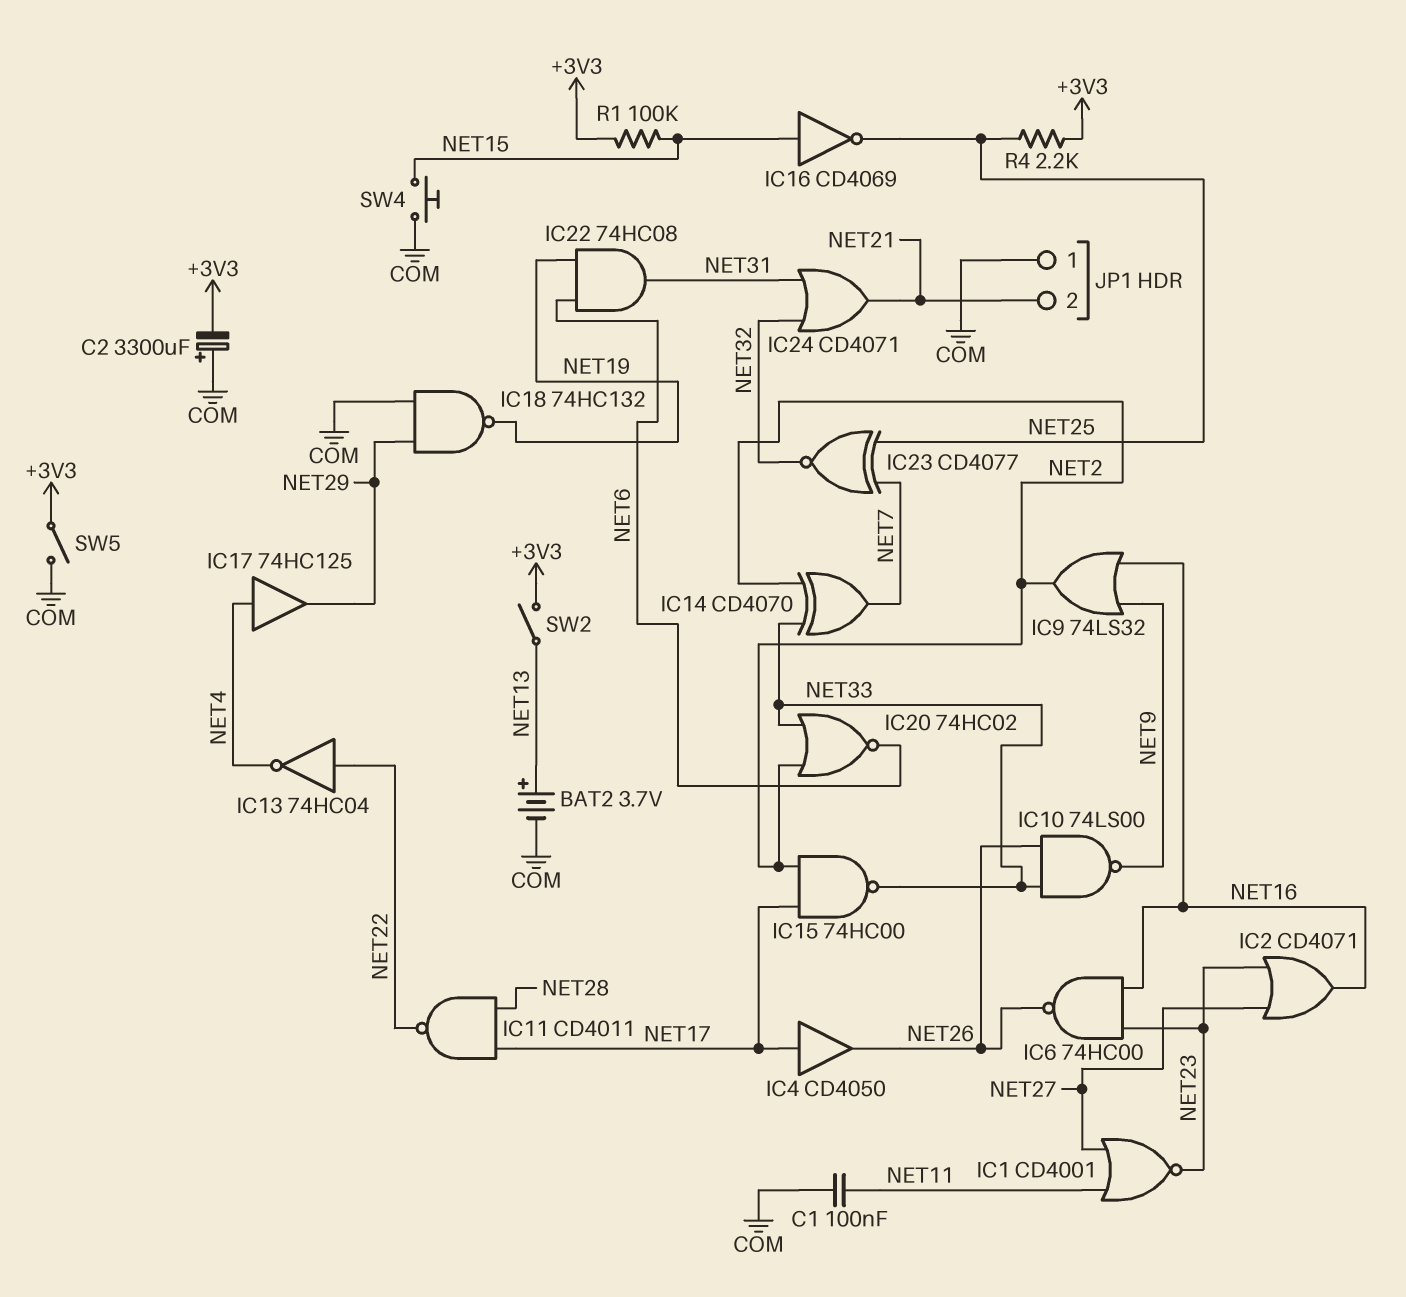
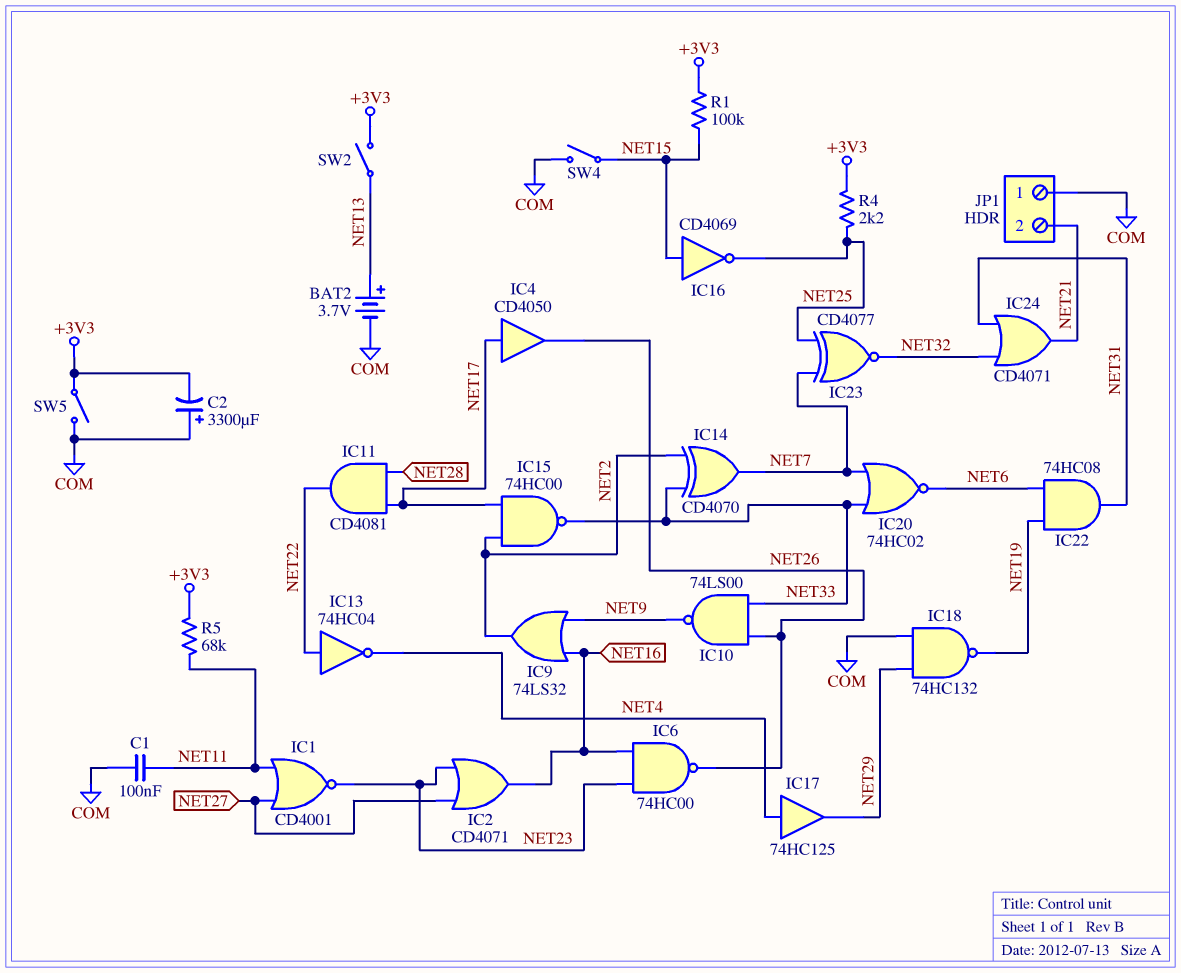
IC11: NAND CD4011 (in NET17, in NET28, out NET22) -> AND CD4081 (in NET17, in NET28, out NET22)
IC20: NOR 74HC02 (in NET2, in NET33, out NET6) -> NOR 74HC02 (in NET7, in NET33, out NET6)
R5: none -> 68k (+3V3, NET11)
SW4: button (COM, NET15) -> switch (COM, NET15)

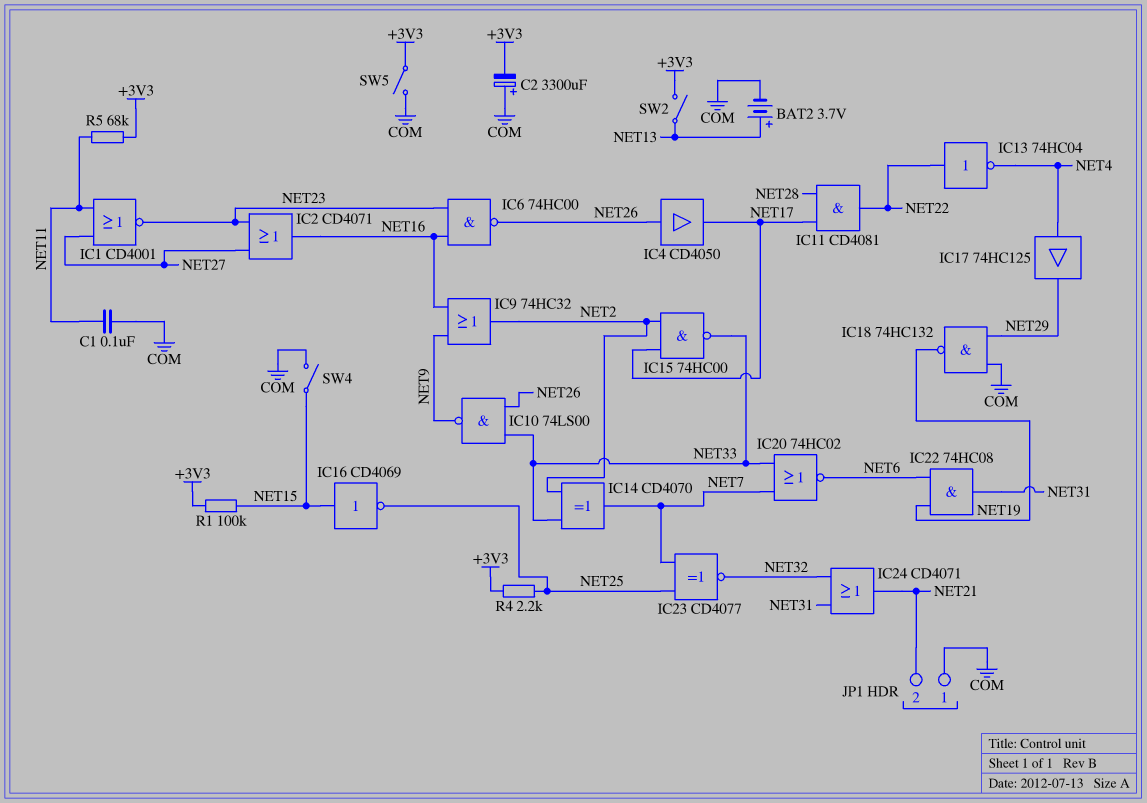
IC4: buffer CD4050 (in NET17, out NET26) -> buffer CD4050 (in NET26, out NET17)
IC9: OR 74LS32 (in NET9, in NET16, out NET2) -> OR 74HC32 (in NET9, in NET16, out NET2)

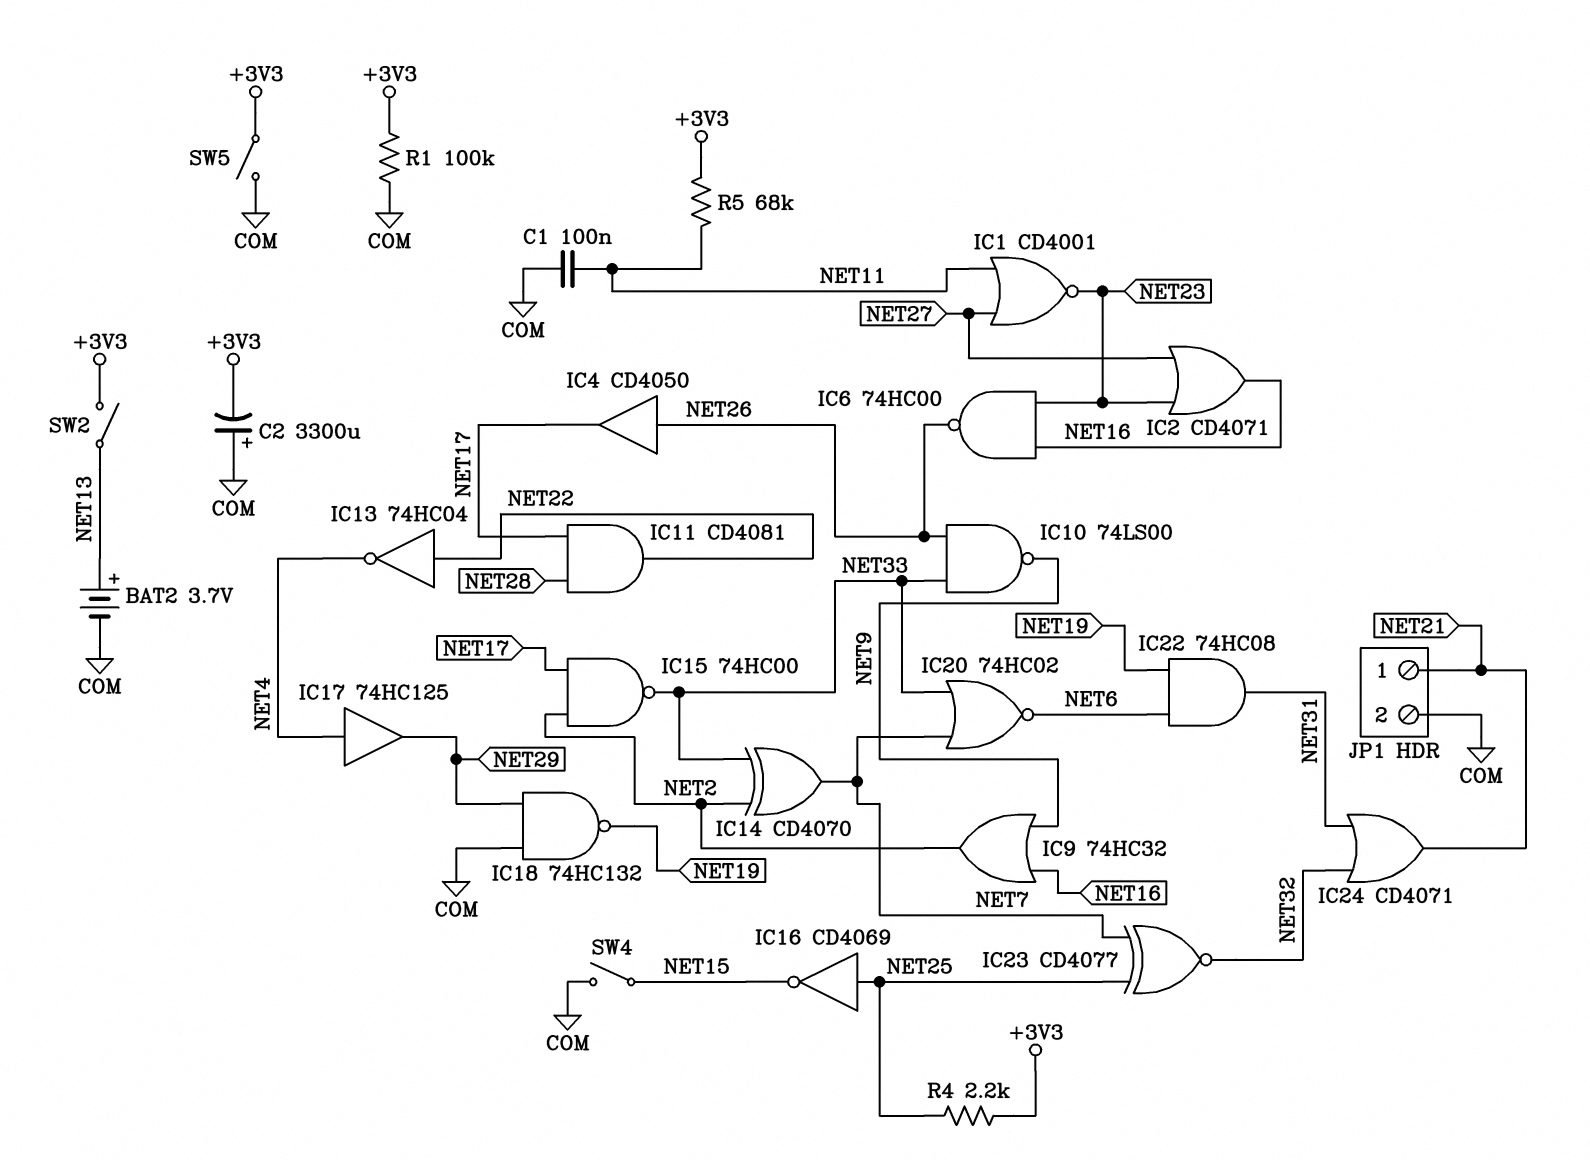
IC16: NOT CD4069 (in NET15, out NET25) -> NOT CD4069 (in NET25, out NET15)
JP1 pin 1: COM -> NET21
JP1 pin 2: NET21 -> COM
R1: 100k (+3V3, NET15) -> 100k (+3V3, COM)

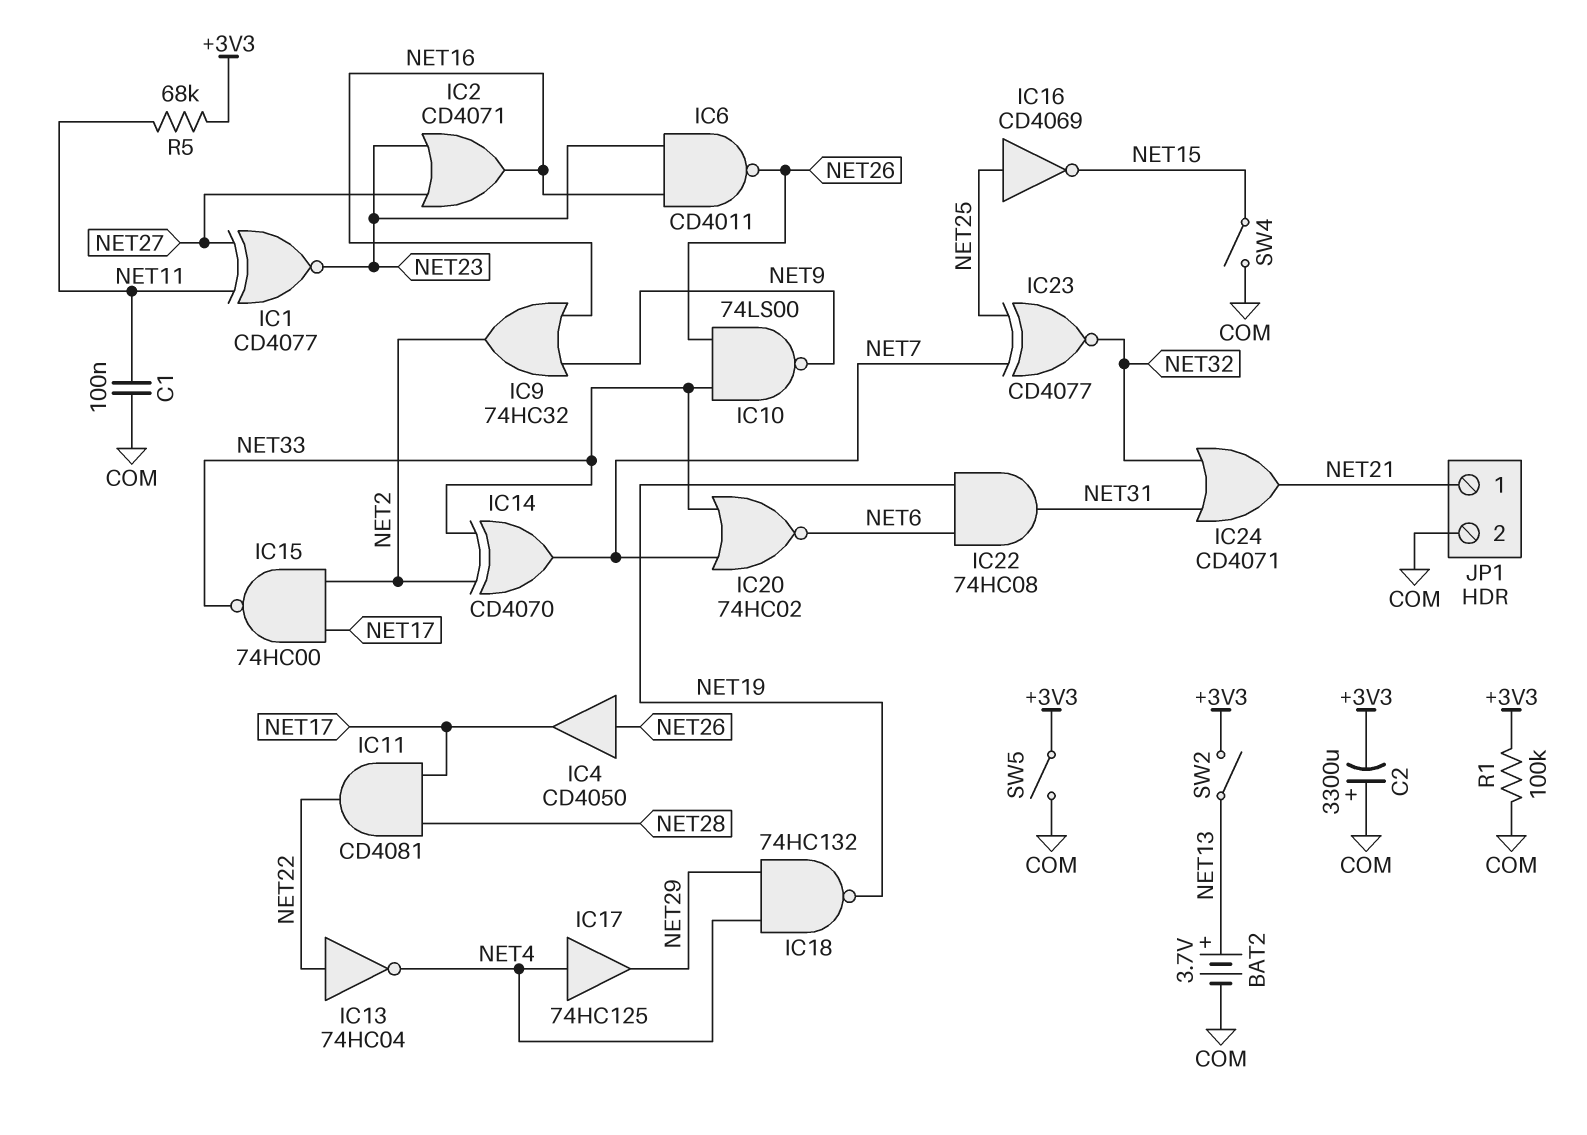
IC1: NOR CD4001 (in NET11, in NET27, out NET23) -> XNOR CD4077 (in NET11, in NET27, out NET23)
IC6: NAND 74HC00 (in NET16, in NET23, out NET26) -> NAND CD4011 (in NET16, in NET23, out NET26)
IC18: NAND 74HC132 (in COM, in NET29, out NET19) -> NAND 74HC132 (in NET4, in NET29, out NET19)
R4: 2.2k (+3V3, NET25) -> none

